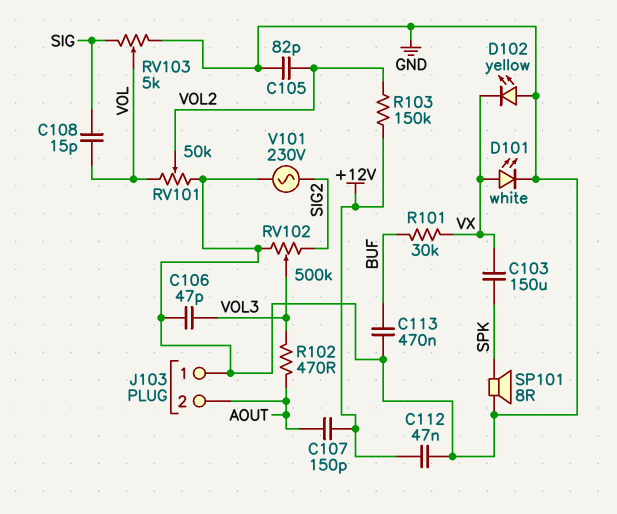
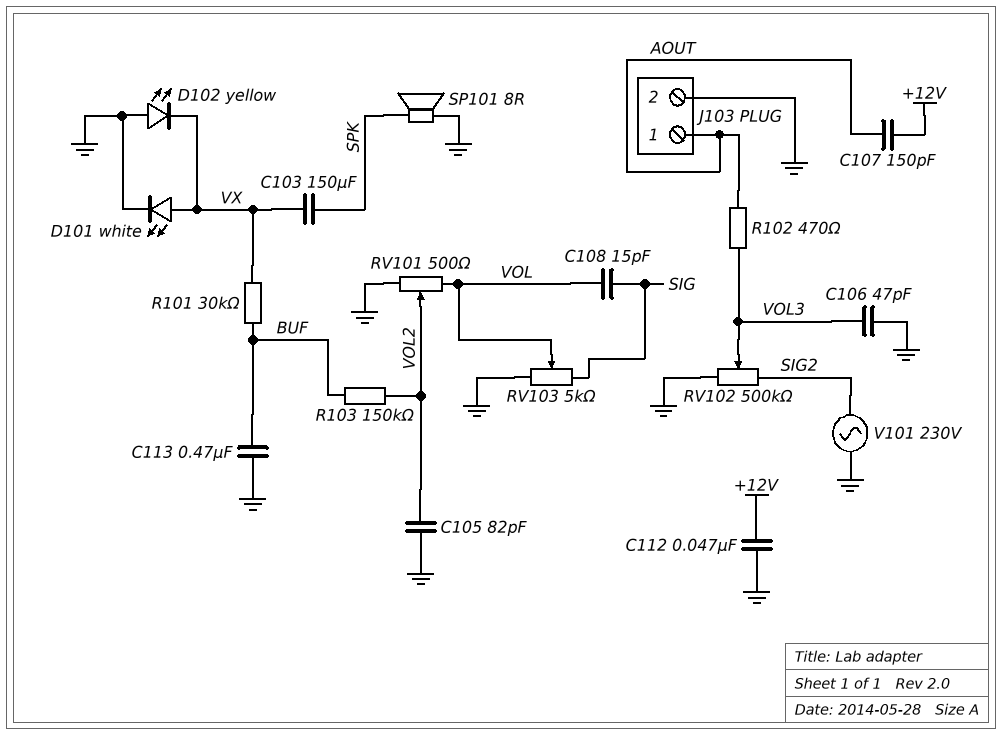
J103 pin 1: GND -> AOUT
J103 pin 2: AOUT -> GND
R103: 150k (+12V, VOL2) -> 150k (BUF, VOL2)
RV101: 50k (GND, VOL, wiper VOL2) -> 500 (GND, VOL, wiper VOL2)

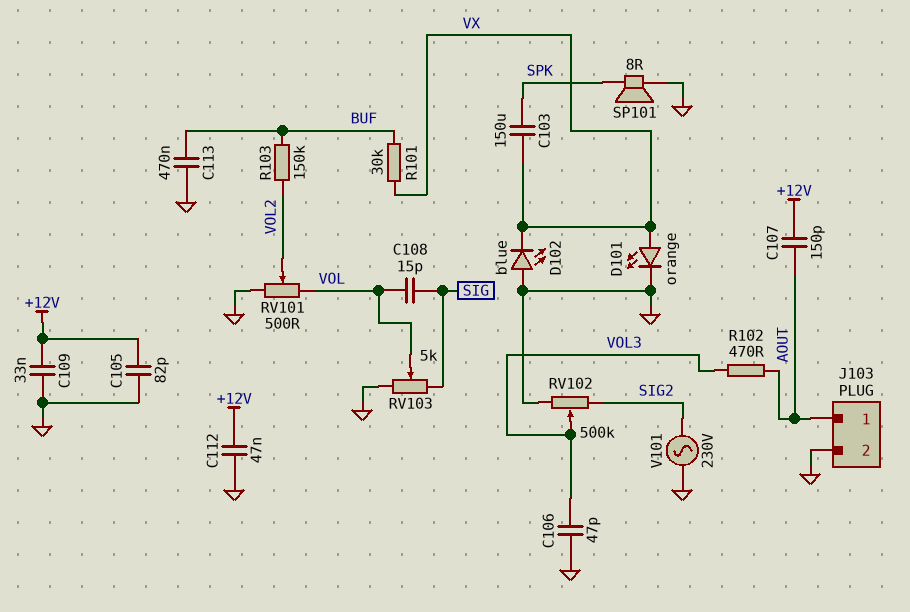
C105: 82pF (GND, VOL2) -> 82pF (+12V, GND)
C109: none -> 33nF (+12V, GND)
D101: LED white (A VX, K GND) -> LED orange (A VX, K GND)
D102: LED yellow (A GND, K VX) -> LED blue (A GND, K VX)

